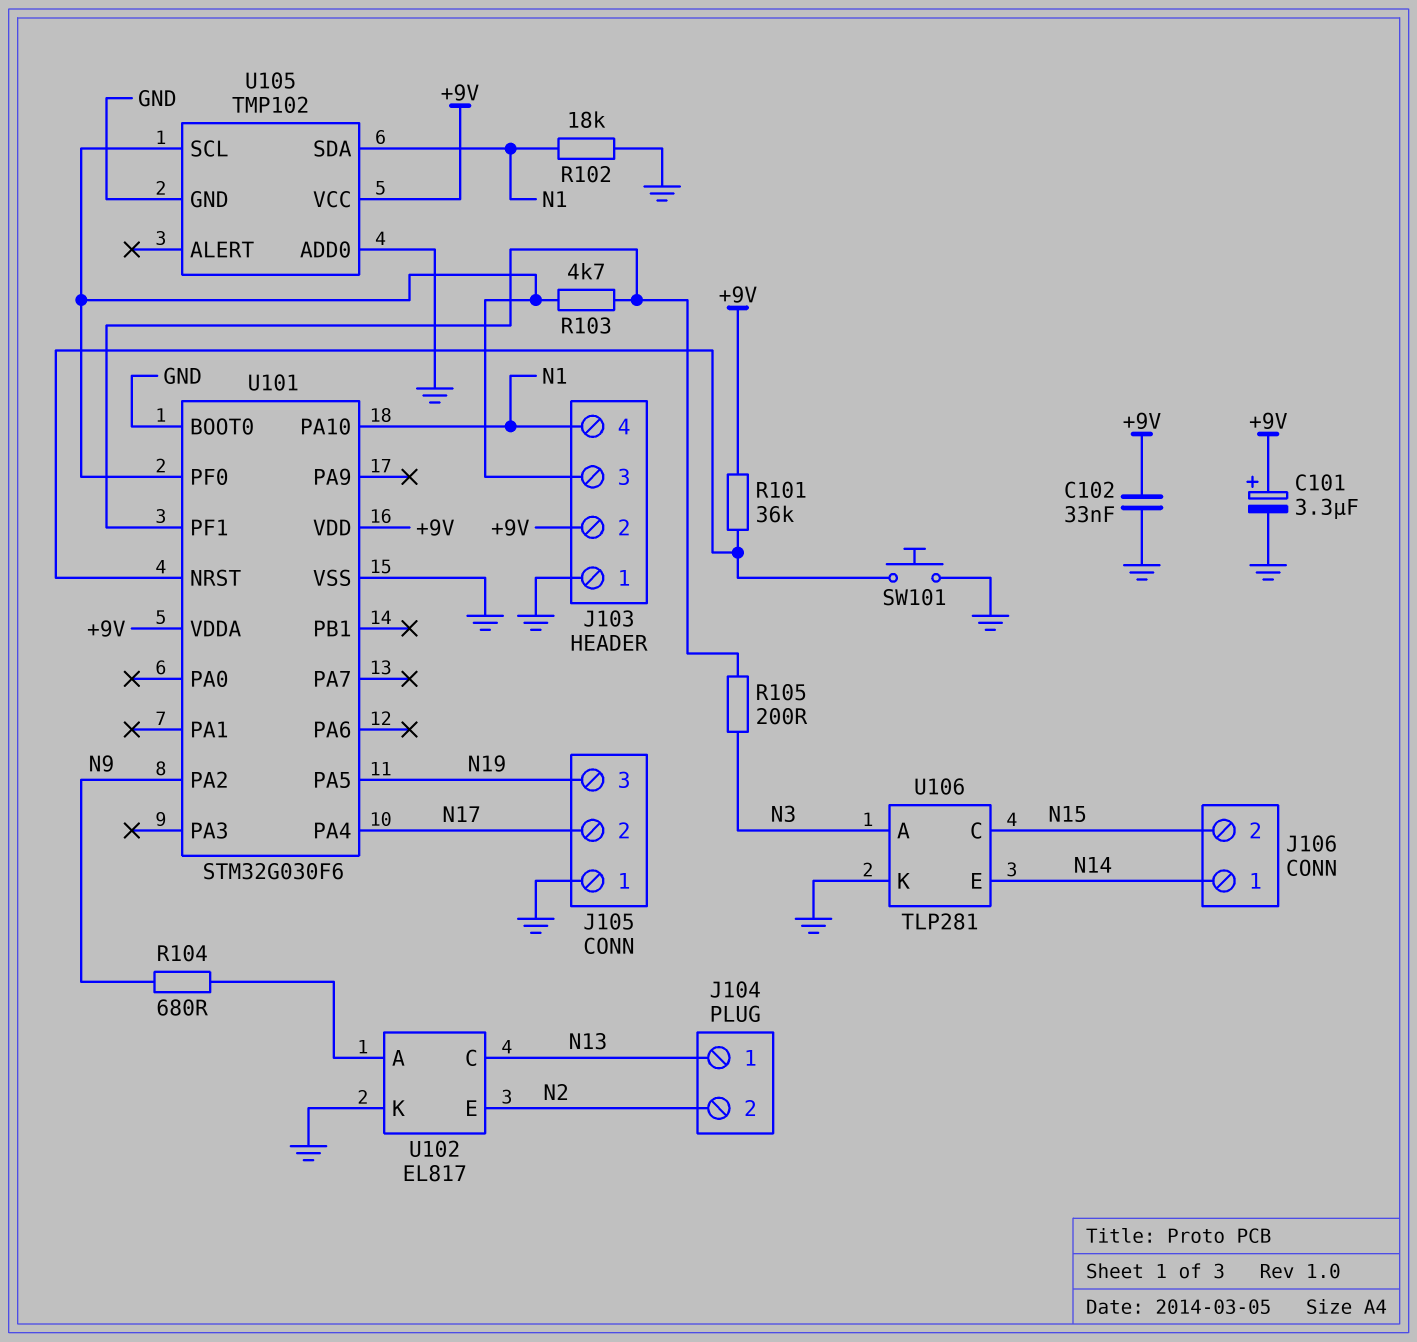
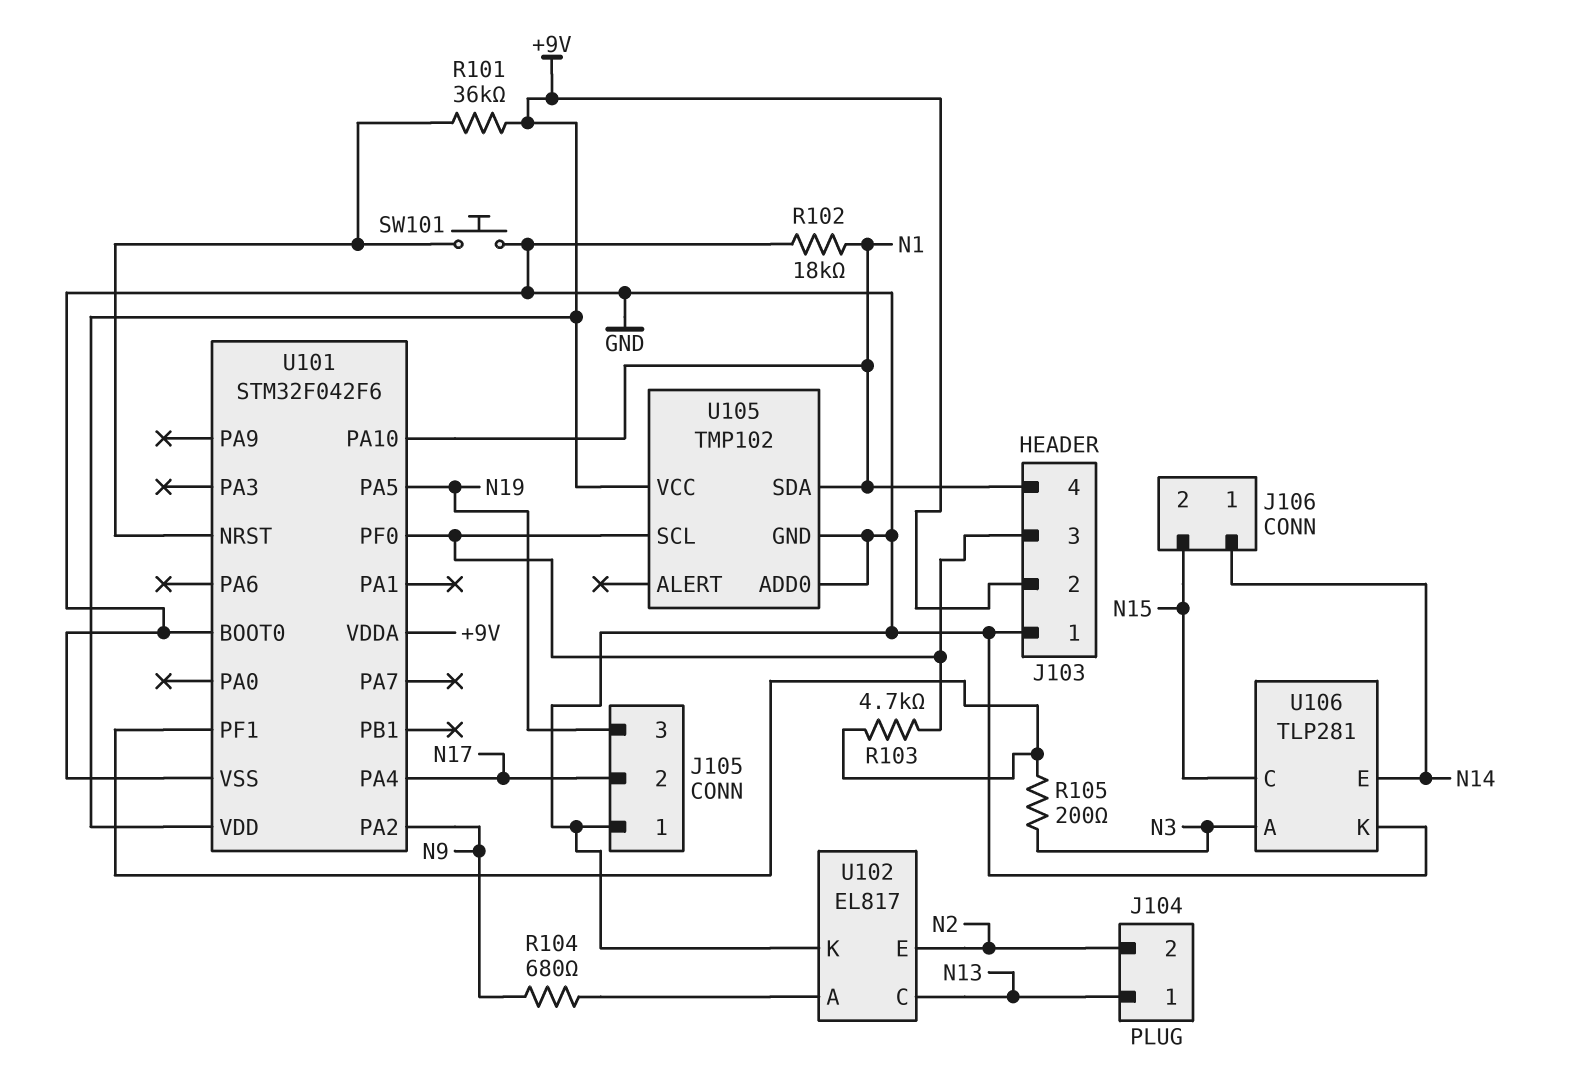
C101: 3.3uF (plus +9V, minus GND) -> none
C102: 33nF (+9V, GND) -> none
U101: STM32G030F6 -> STM32F042F6

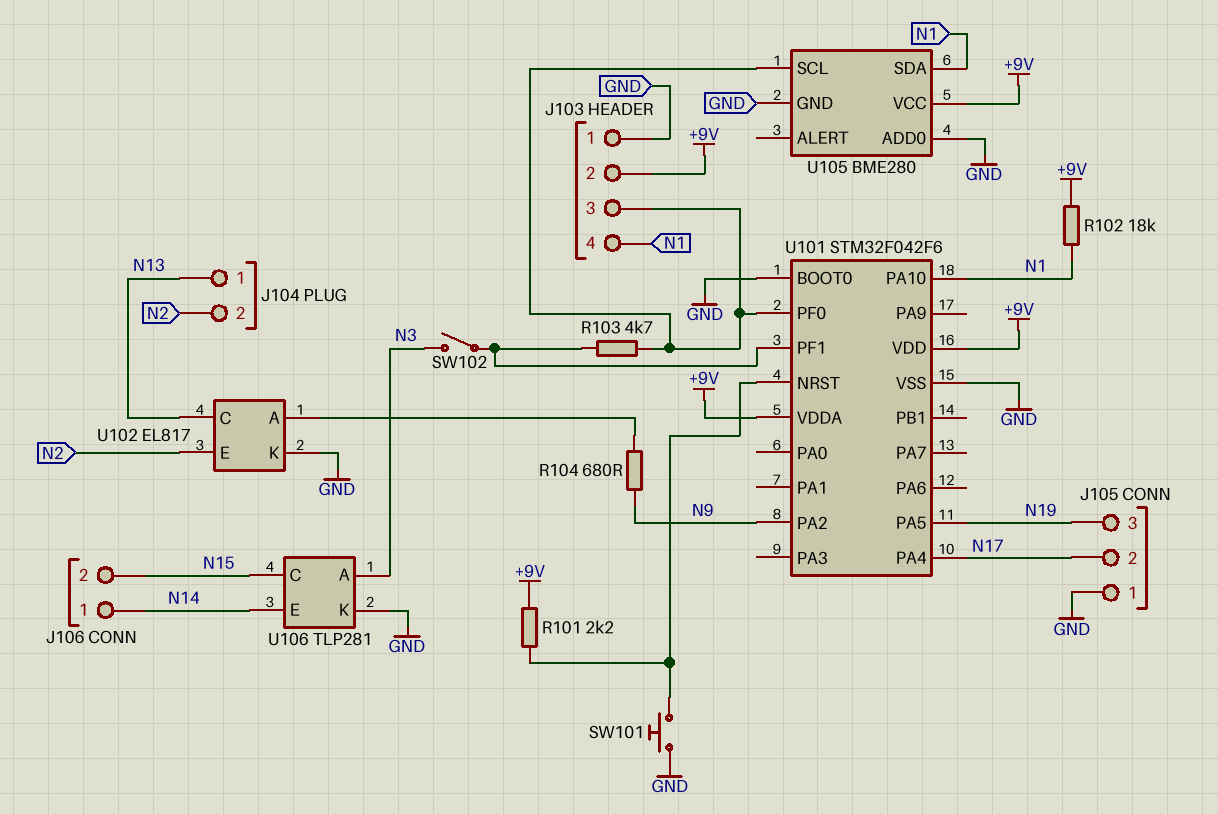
R101: 36k (+9V, U101/NRST) -> 2.2k (+9V, U101/NRST)
R102: 18k (GND, N1) -> 18k (+9V, N1)
R105: 200 (N3, U101/PF1) -> none
SW102: none -> switch (N3, U101/PF1)
U105: TMP102 -> BME280

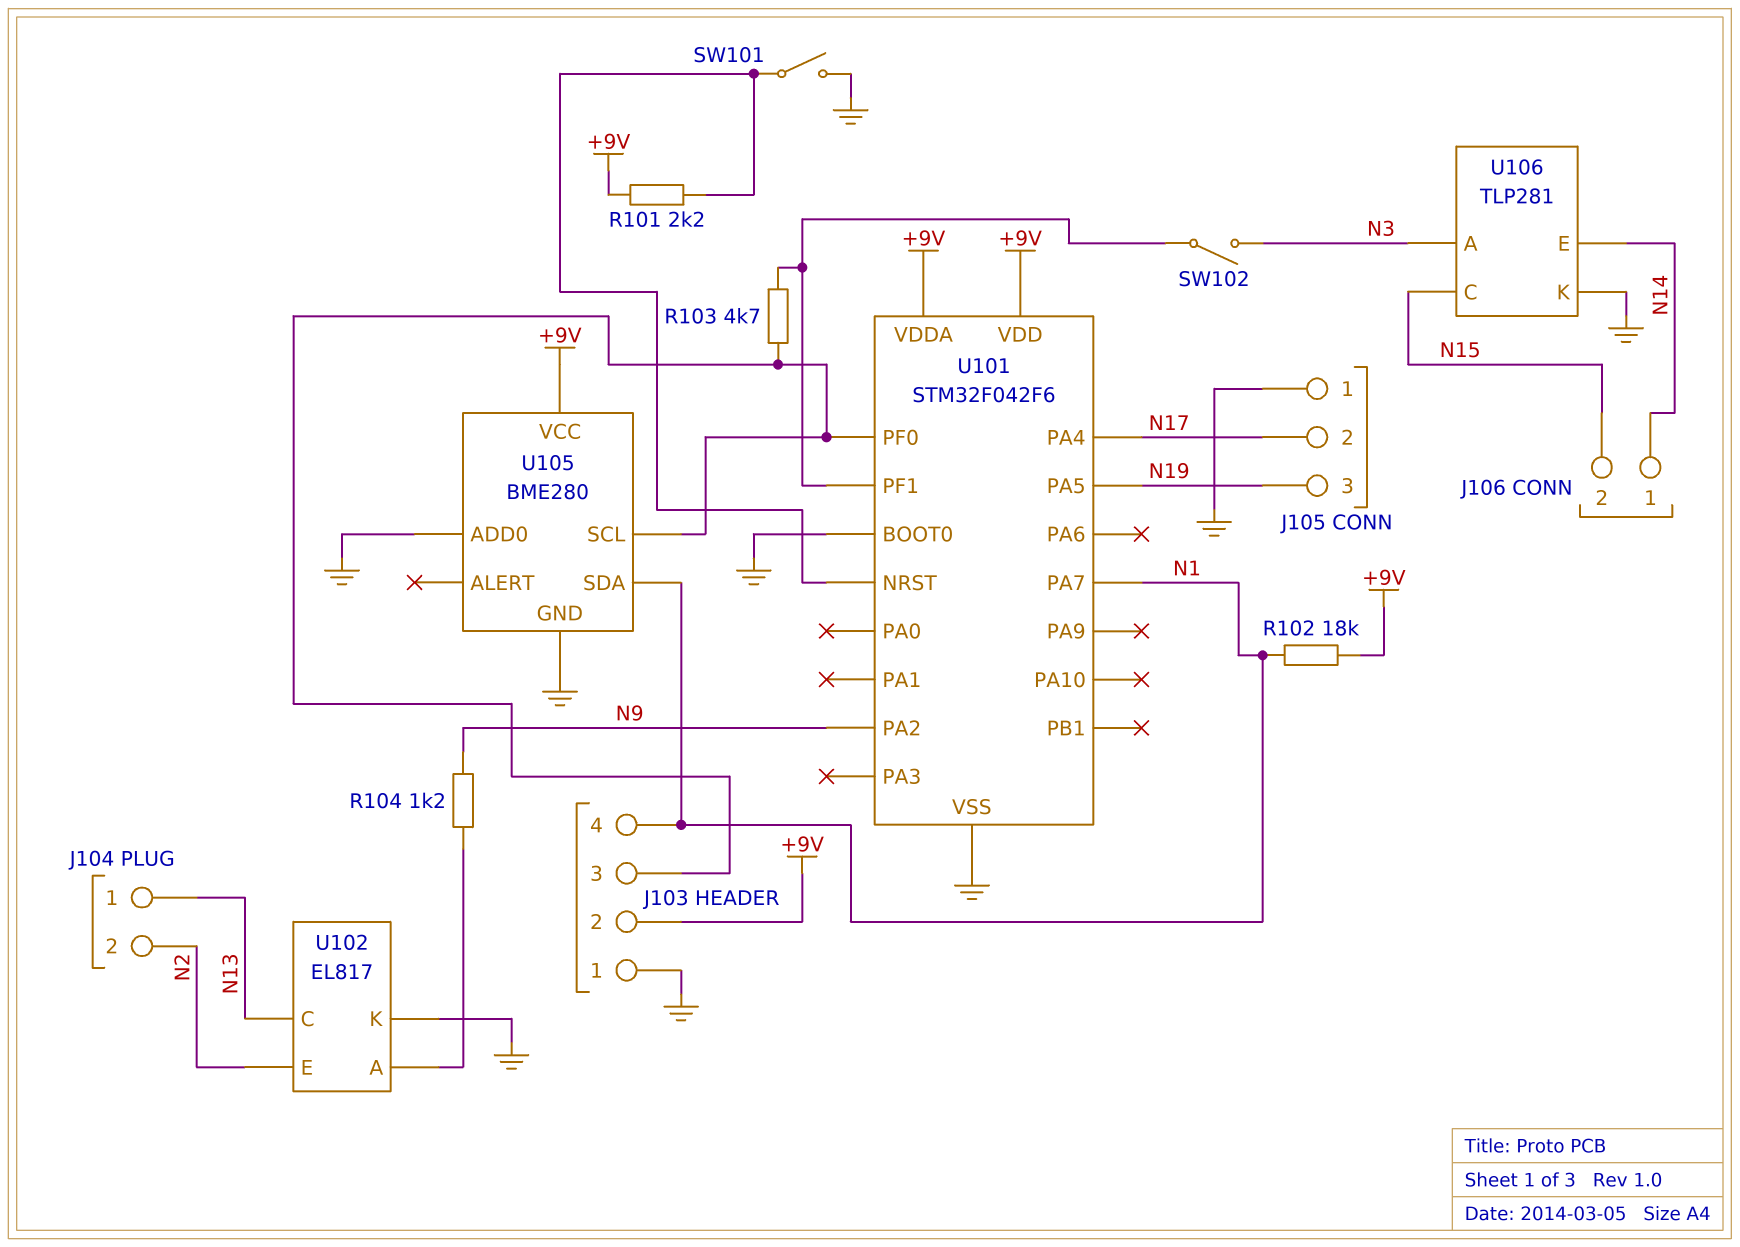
R104: 680 (N9, U102/A) -> 1.2k (N9, U102/A)
SW101: button (GND, U101/NRST) -> switch (GND, U101/NRST)
U101 pin PA7: none -> N1
U101 pin PA10: N1 -> none

